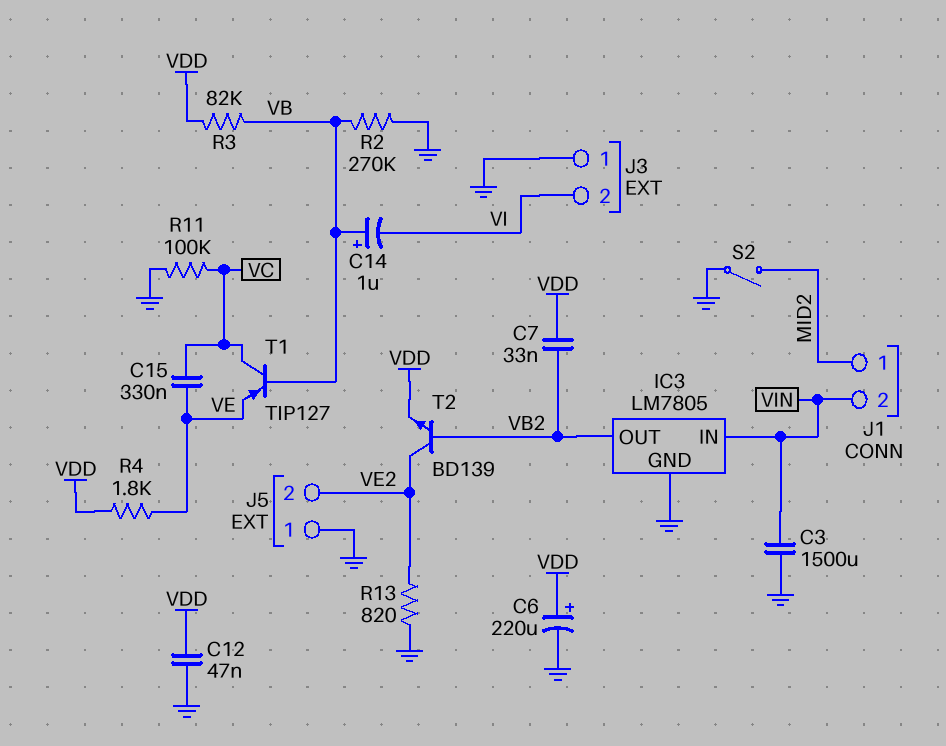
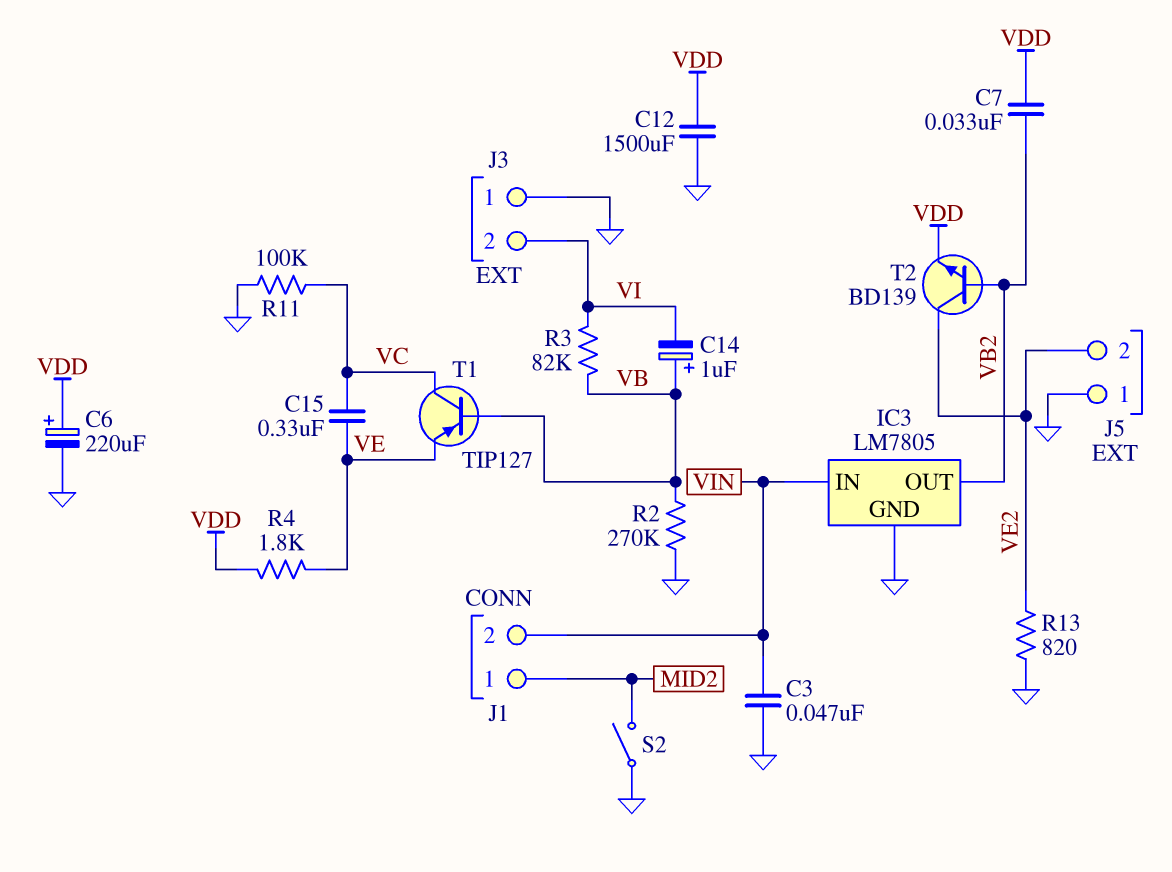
C3: 1500uF (GND, VIN) -> 47nF (GND, VIN)
C12: 47nF (GND, VDD) -> 1500uF (GND, VDD)
R3: 82k (VB, VDD) -> 82k (VB, VI)

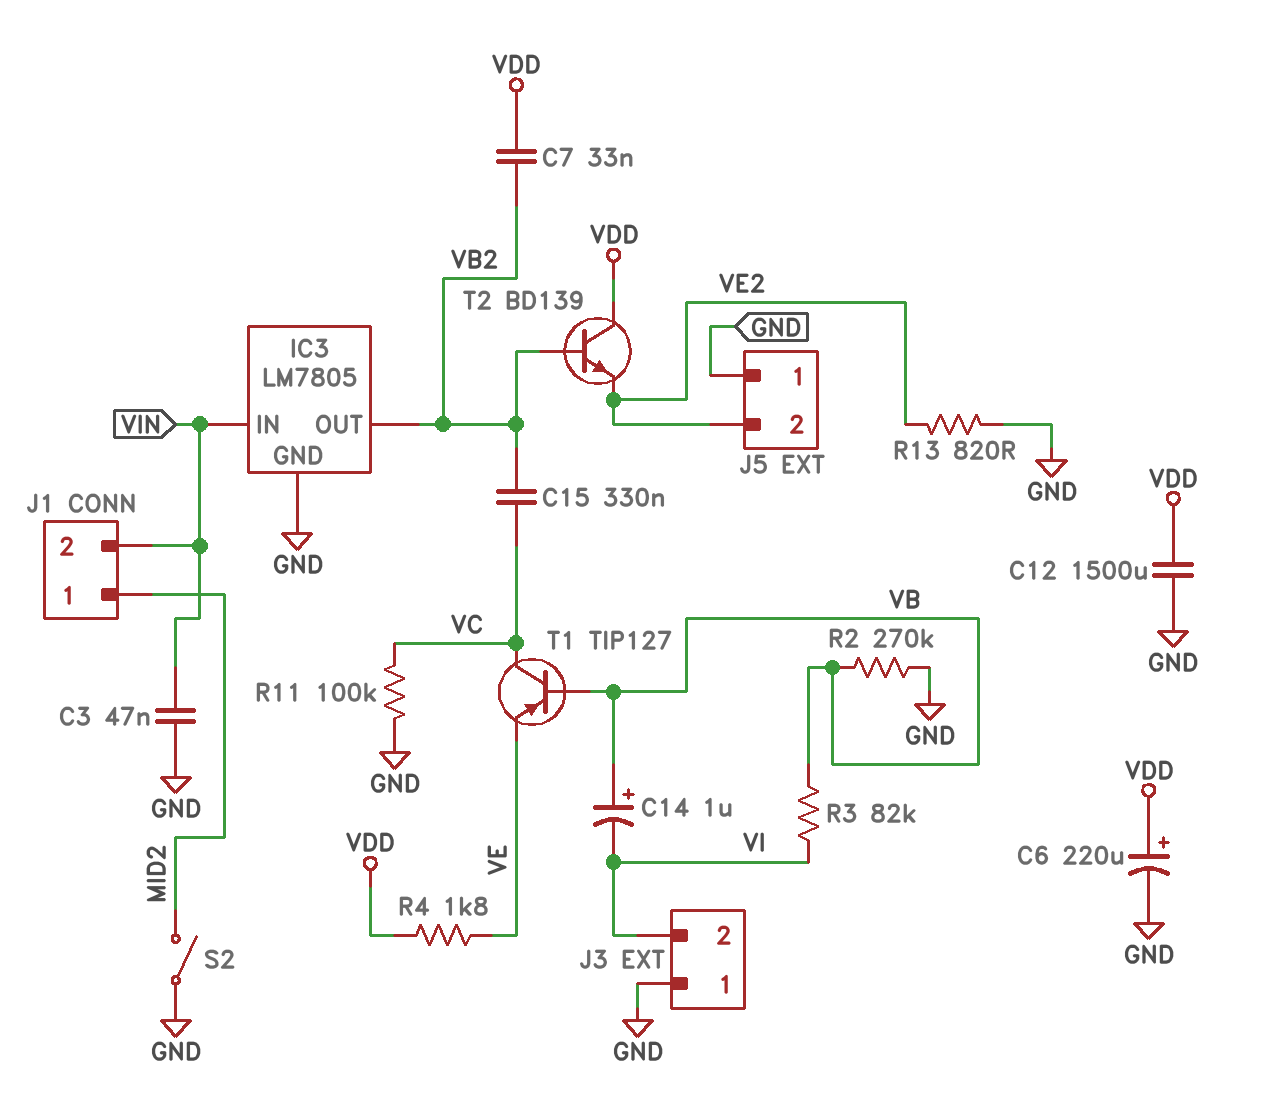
C15: 330nF (VC, VE) -> 330nF (VB2, VC)
T2: NPN BD139 (B VB2, C VE2, E VDD) -> NPN BD139 (B VB2, C VDD, E VE2)

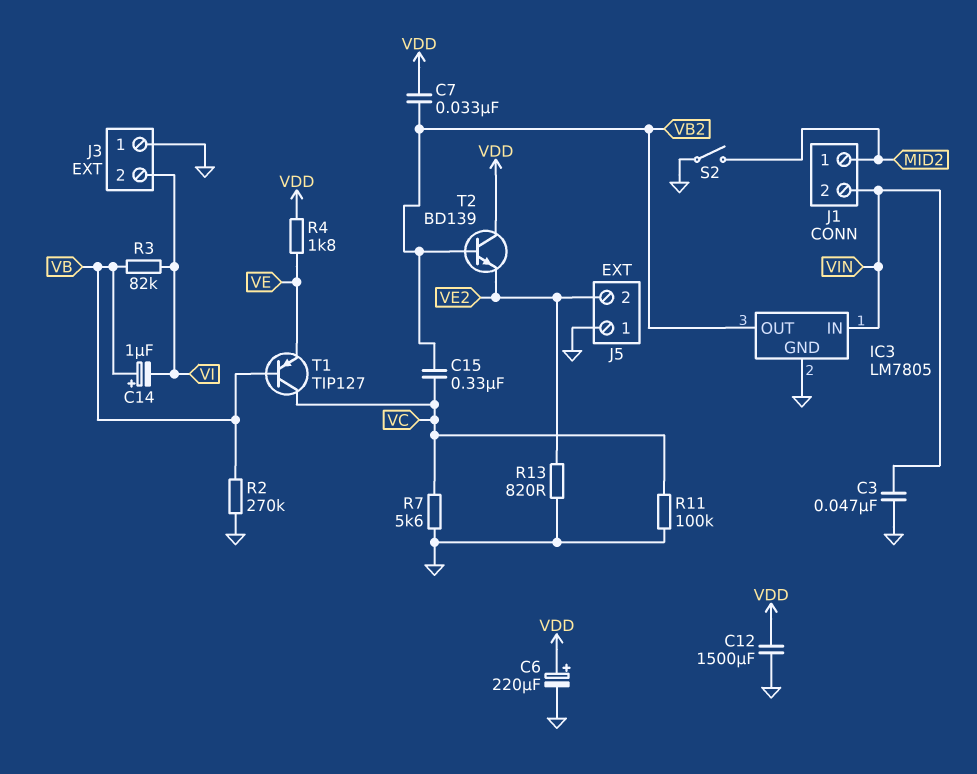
R7: none -> 5.6k (GND, VC)

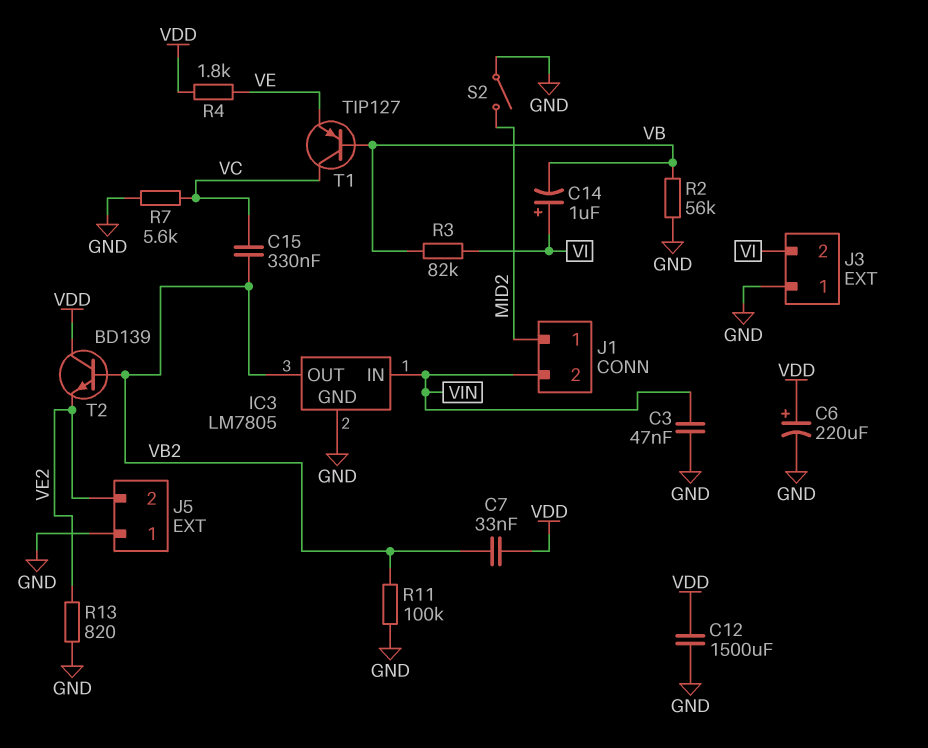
C14: 1uF (plus VB, minus VI) -> 1uF (plus VI, minus VB)
R2: 270k (GND, VB) -> 56k (GND, VB)
R11: 100k (GND, VC) -> 100k (GND, VB2)

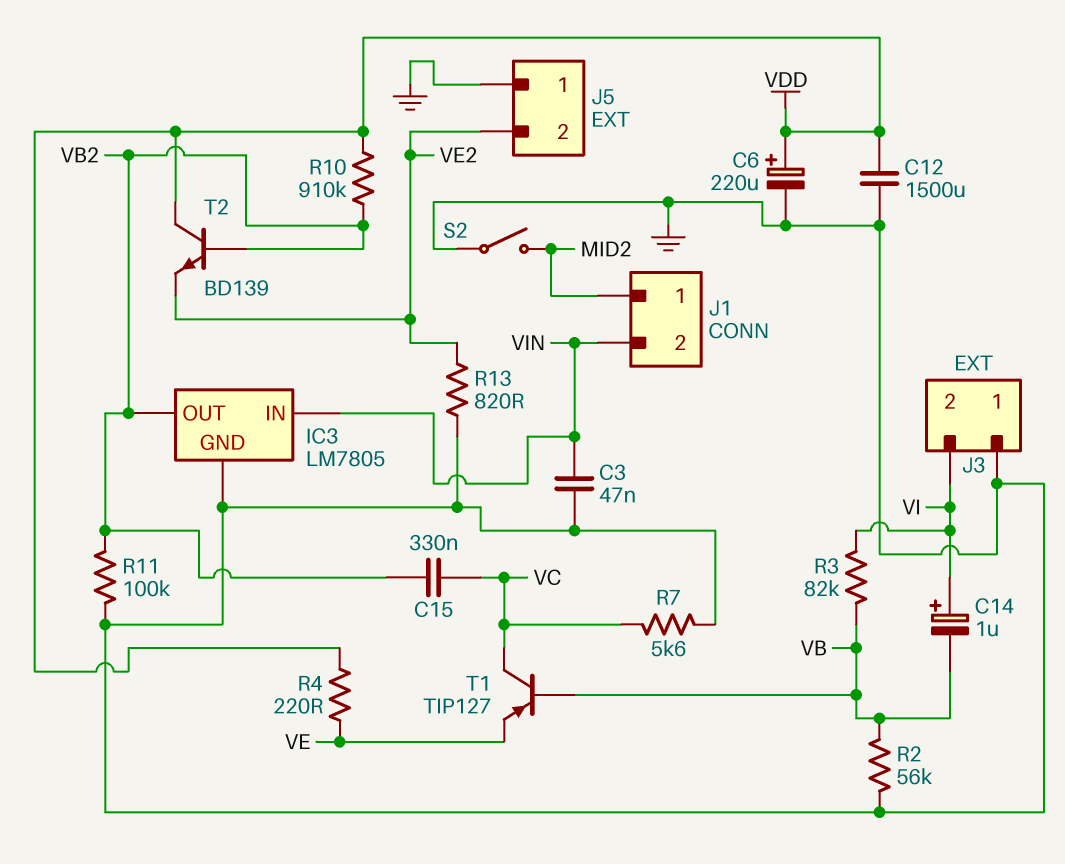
C7: 33nF (VB2, VDD) -> none
R4: 1.8k (VDD, VE) -> 220 (VDD, VE)
R10: none -> 910k (VB2, VDD)

